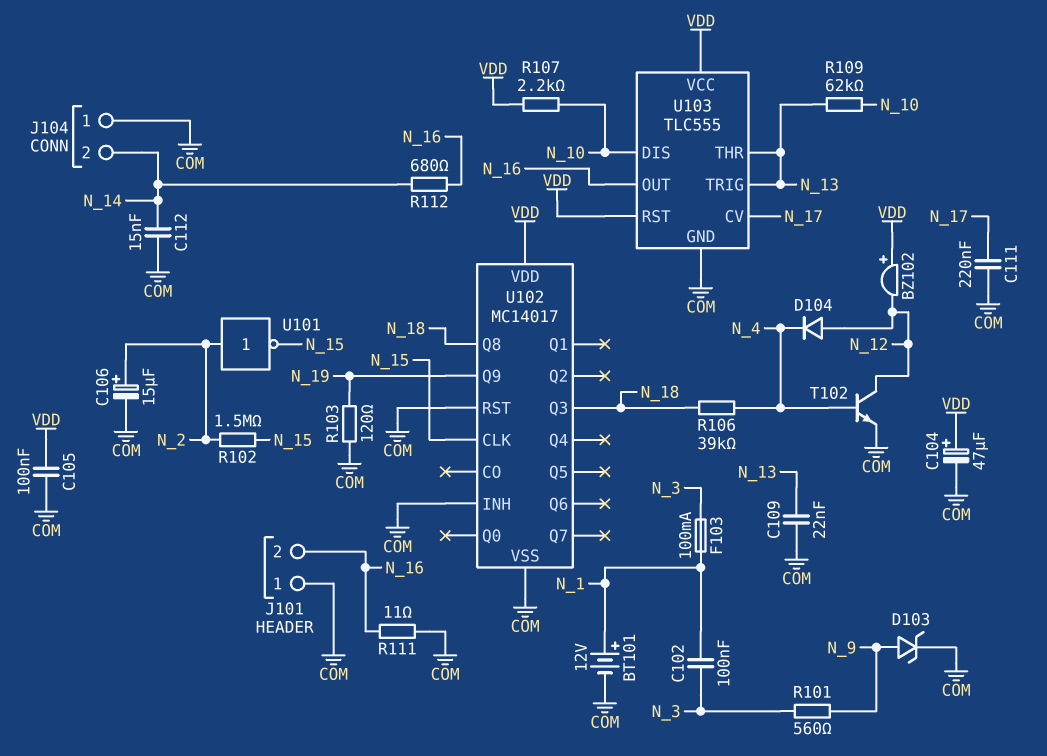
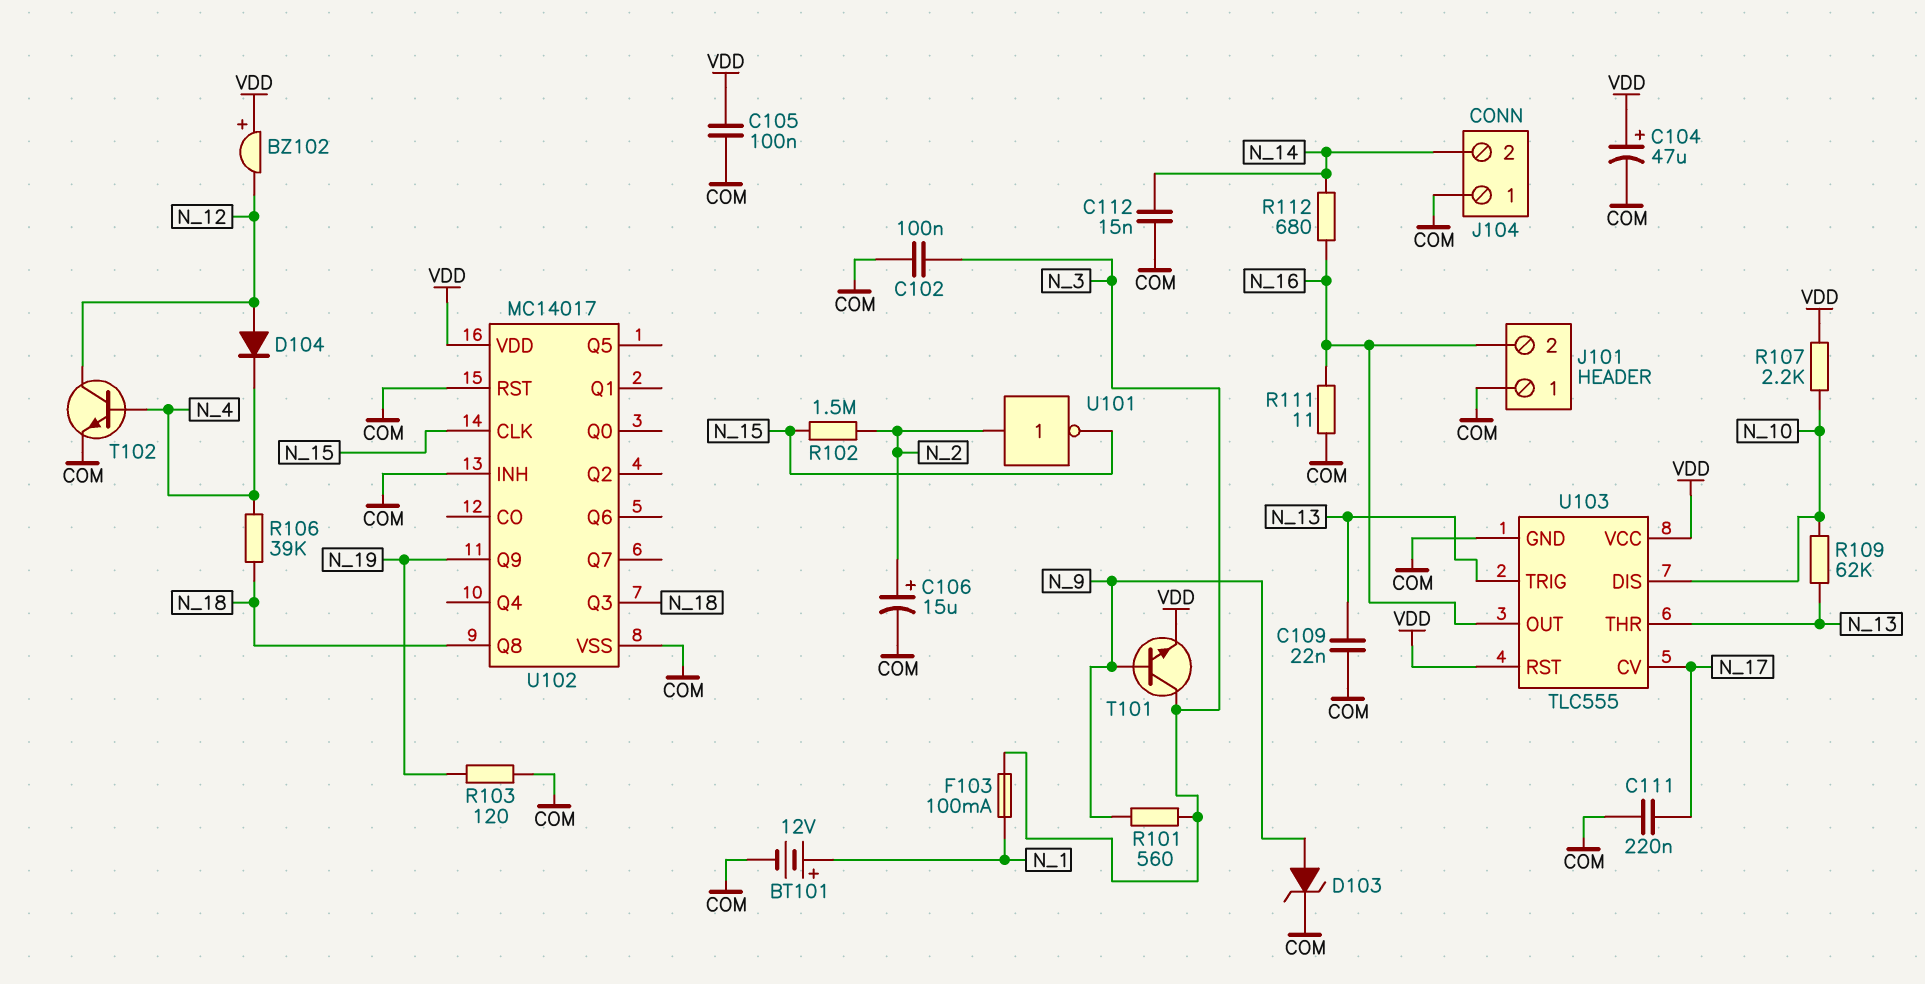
C102: 100nF (N_1, N_3) -> 100nF (COM, N_3)
T101: none -> NPN (B N_9, C N_3, E VDD)

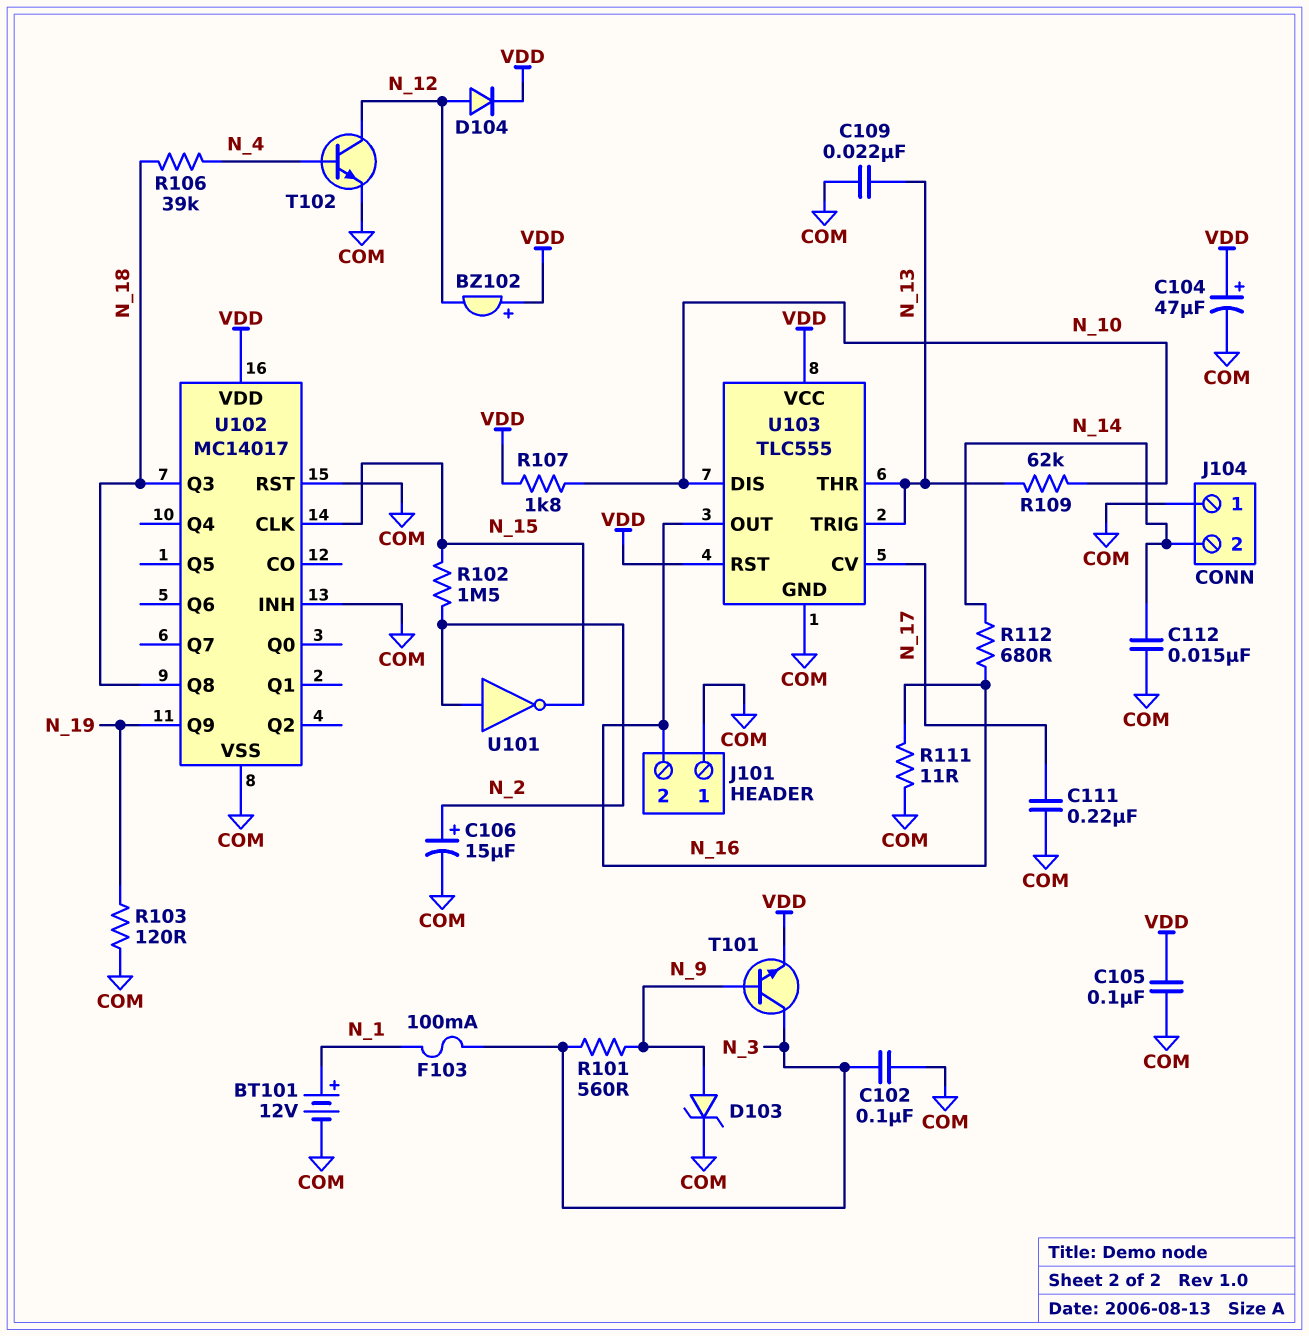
D104: diode (A N_12, K N_4) -> diode (A N_12, K VDD)
R107: 2.2k (N_10, VDD) -> 1.8k (N_10, VDD)

